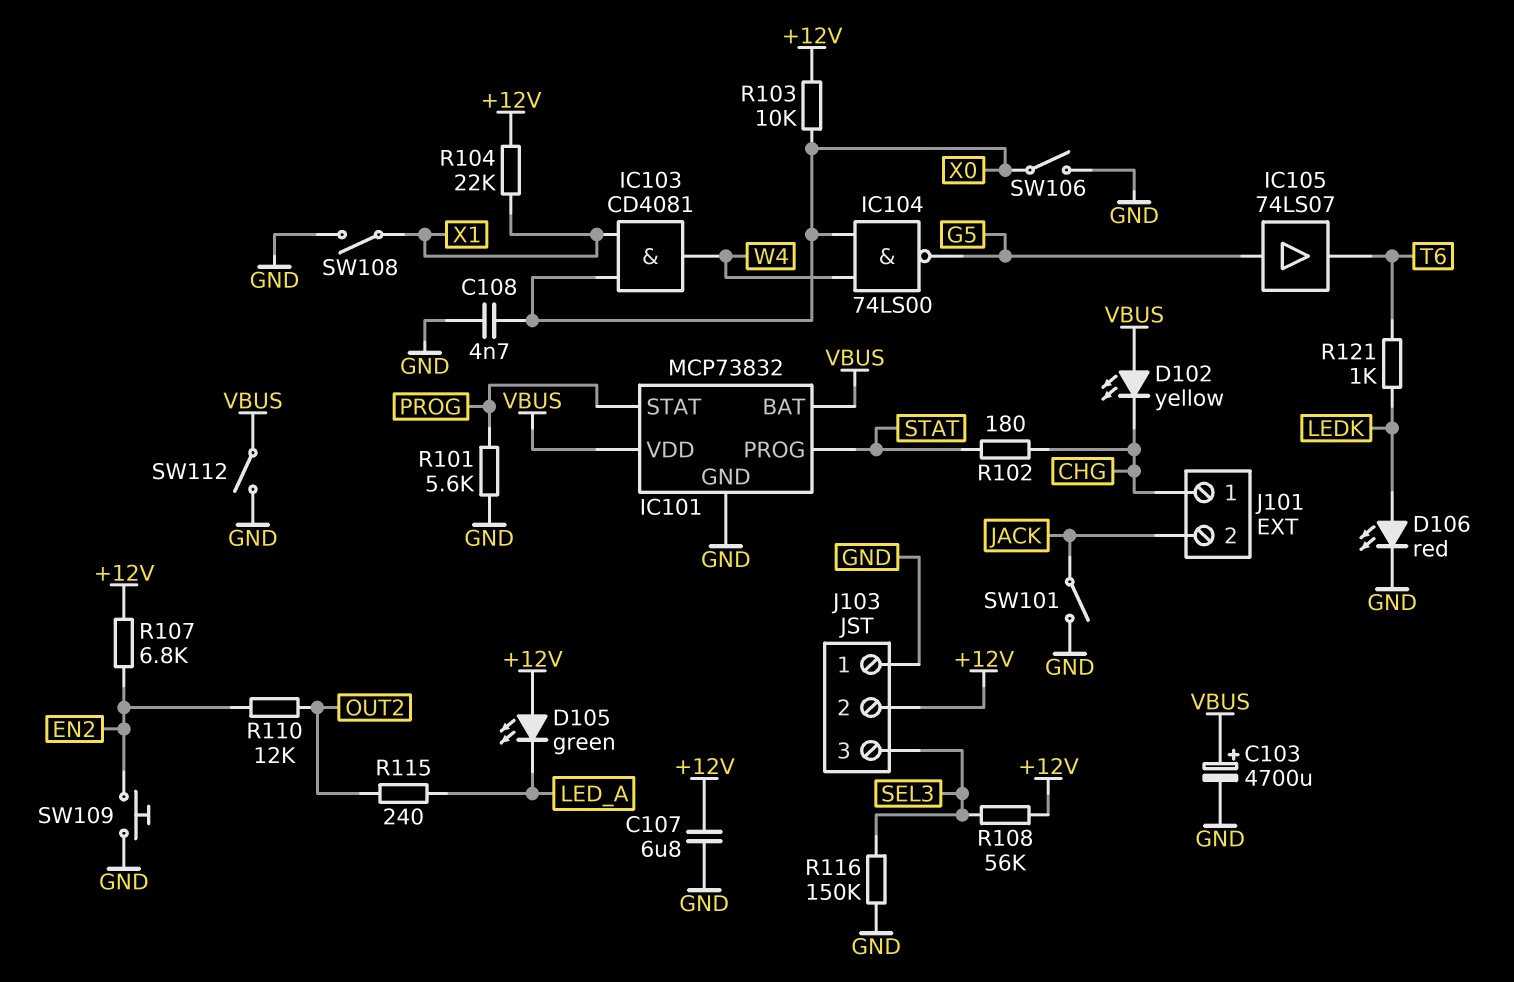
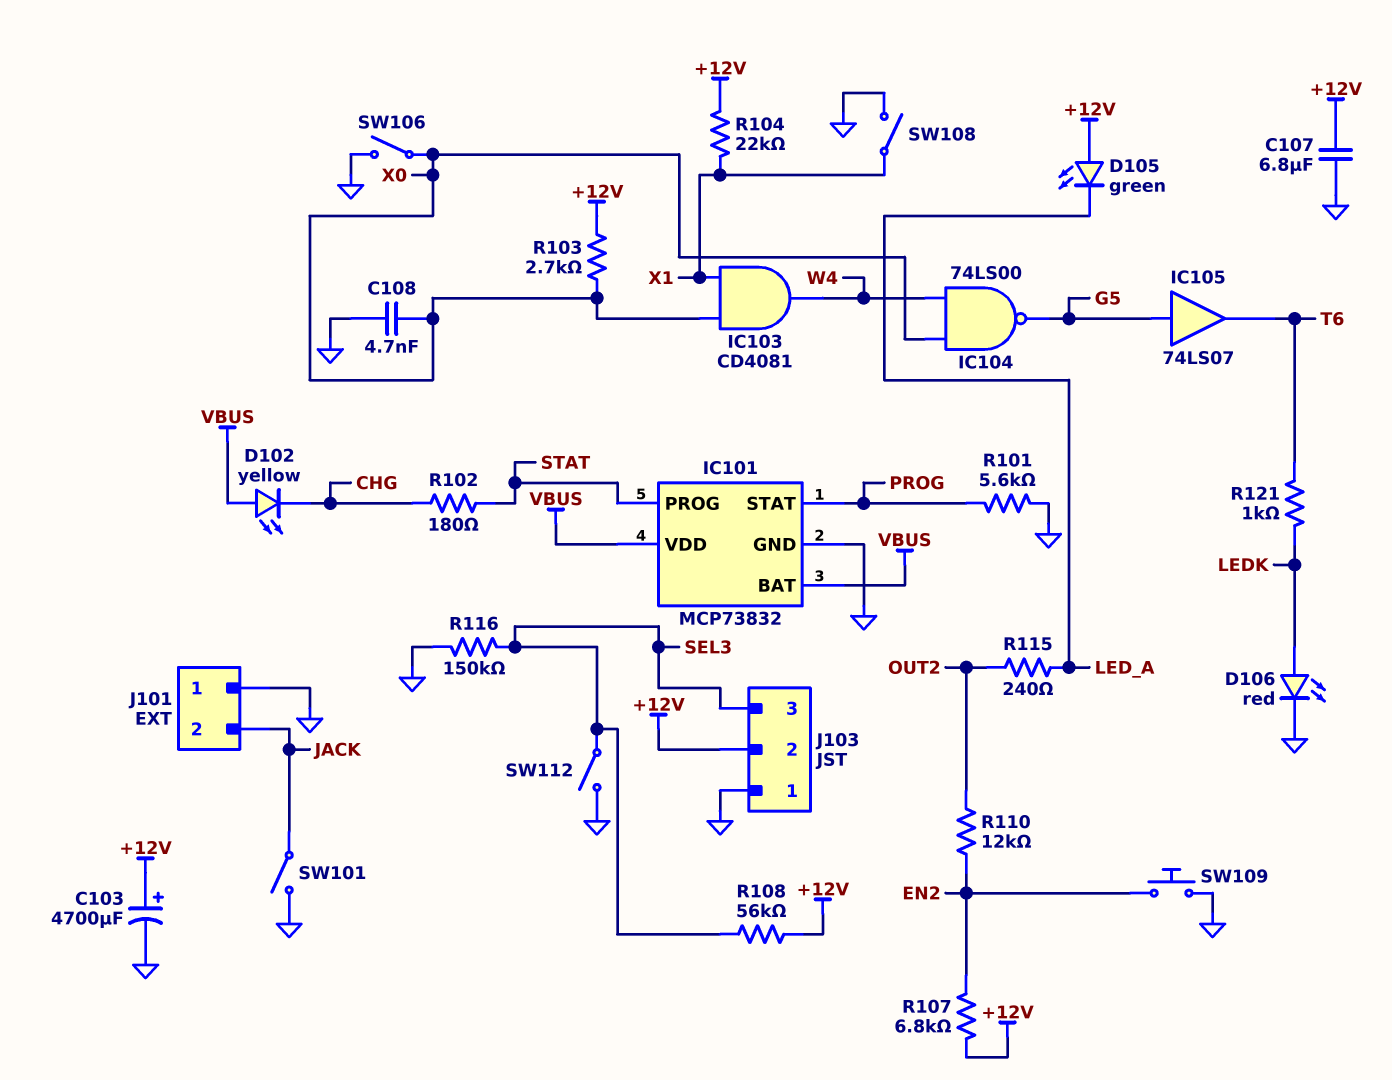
C103: 4700uF (plus VBUS, minus GND) -> 4700uF (plus +12V, minus GND)
J101 pin 1: CHG -> GND
R103: 10k (+12V, X0) -> 2.7k (+12V, X0)
SW112: switch (GND, VBUS) -> switch (GND, SEL3)

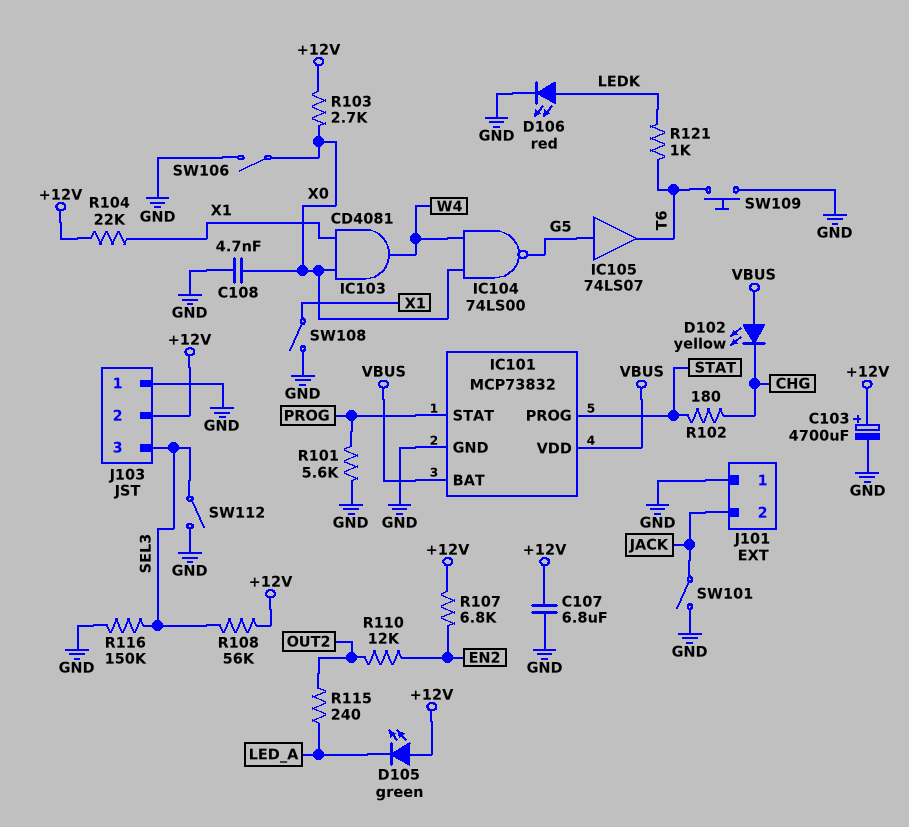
SW109: button (EN2, GND) -> button (GND, T6)

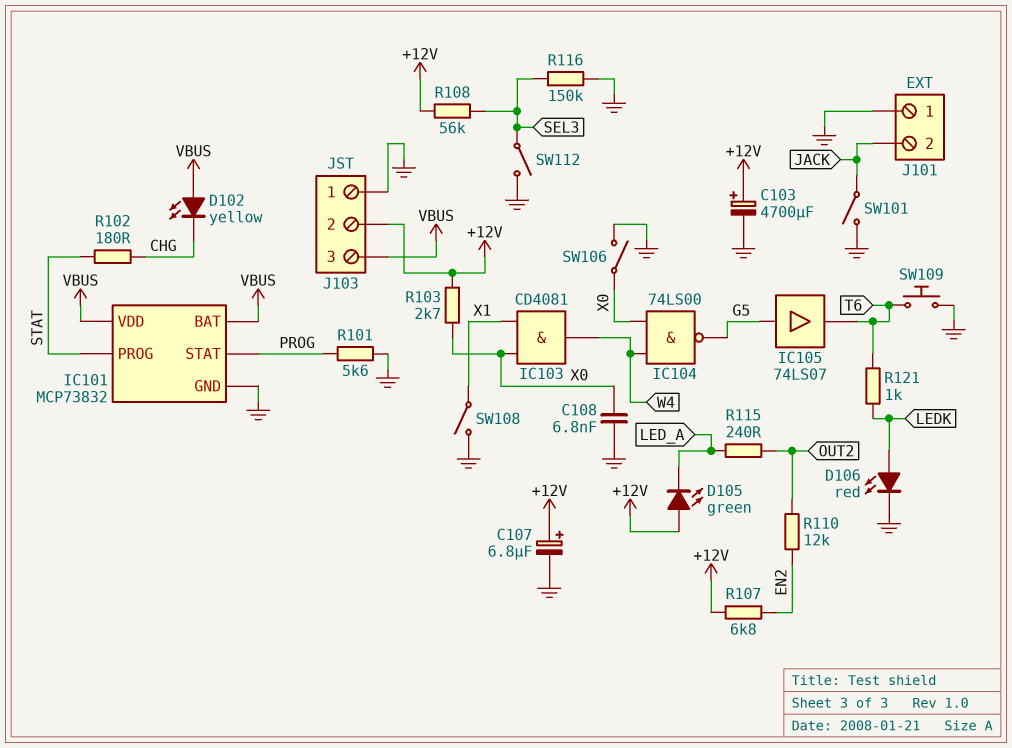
C107: 6.8uF (+12V, GND) -> 6.8uF (plus +12V, minus GND)
C108: 4.7nF (GND, X0) -> 6.8nF (GND, X0)
J103 pin 3: SEL3 -> VBUS
R104: 22k (+12V, X1) -> none

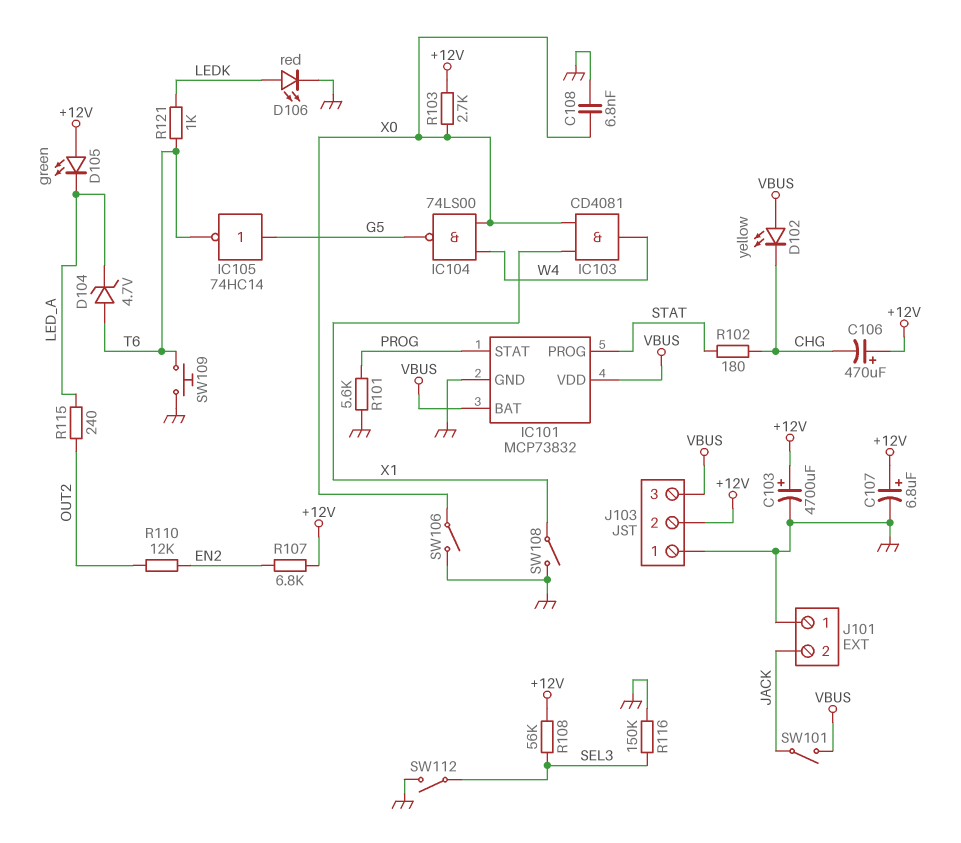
C106: none -> 470uF (plus +12V, minus CHG)
D104: none -> zener 4.7V (A T6, K LED_A)
IC105: buffer 74LS07 (in G5, out T6) -> NOT 74HC14 (in G5, out T6)
SW101: switch (GND, JACK) -> switch (JACK, VBUS)

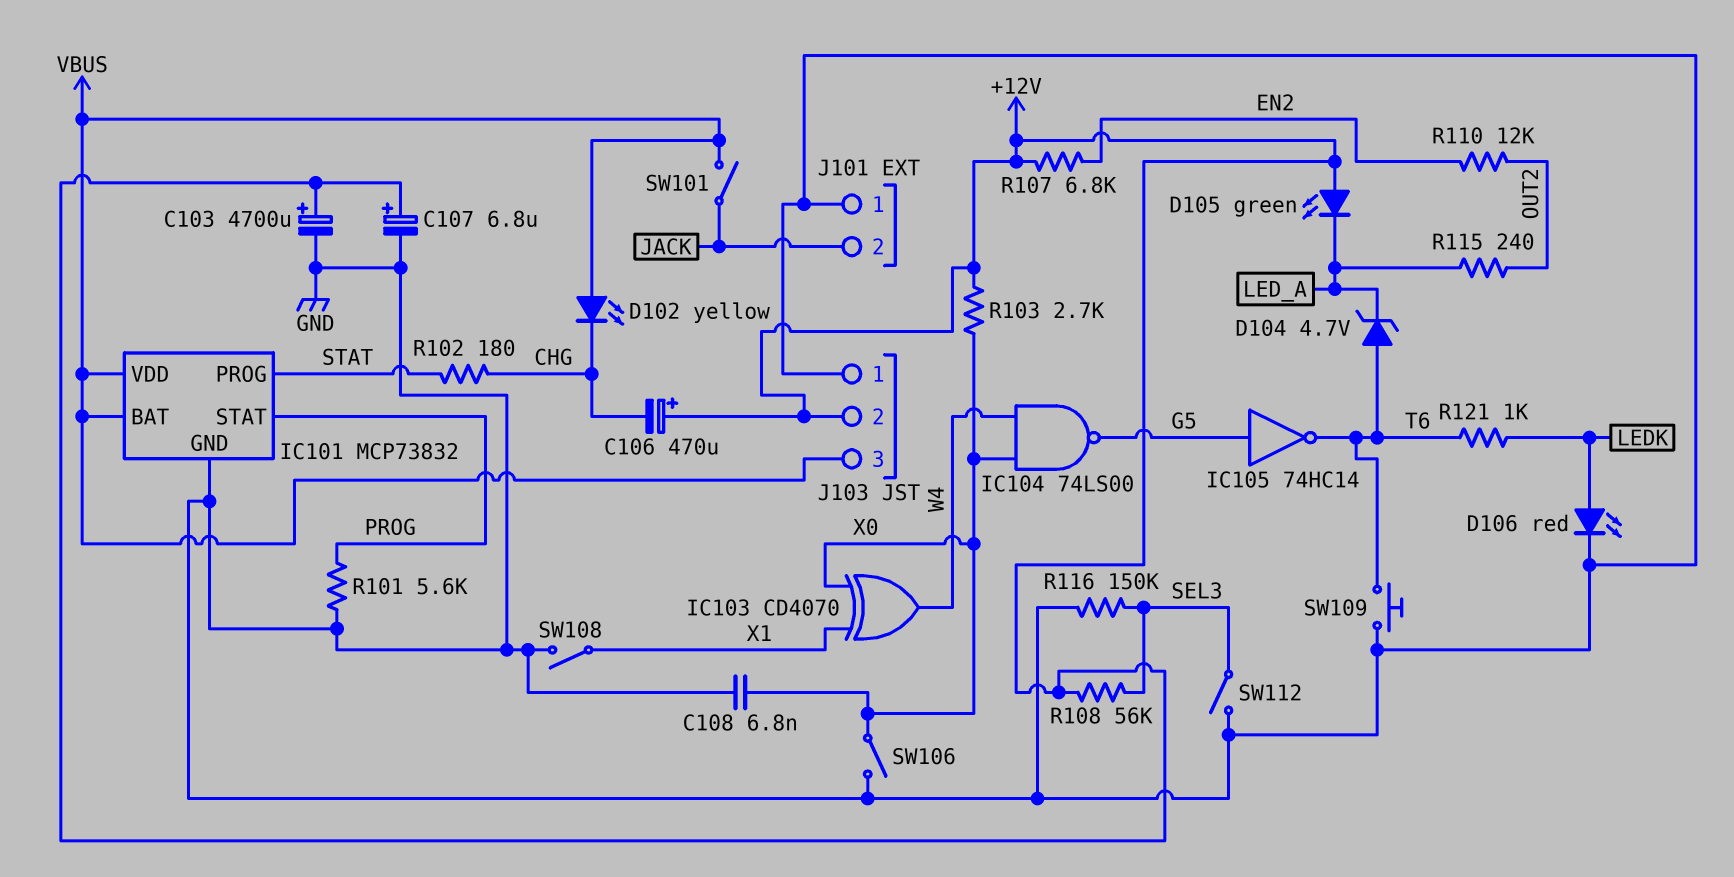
IC103: AND CD4081 (in X0, in X1, out W4) -> XOR CD4070 (in X0, in X1, out W4)

